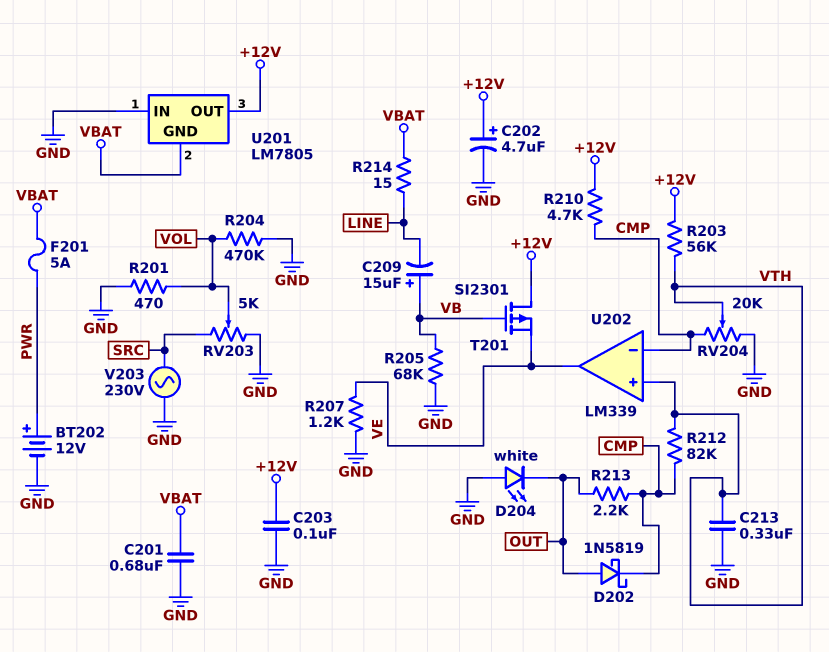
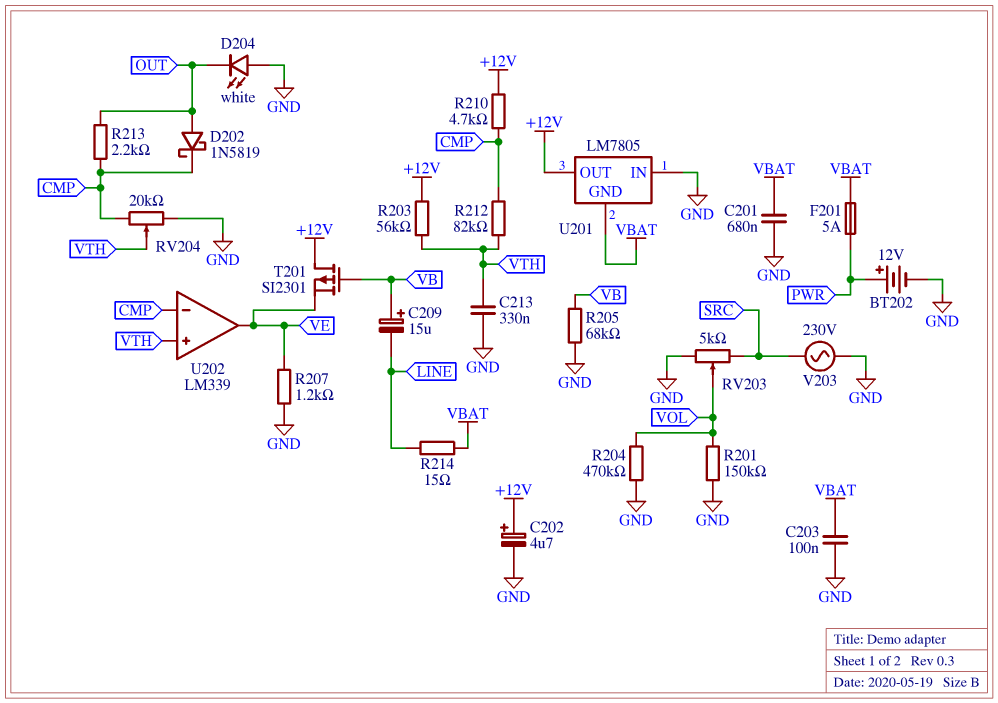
C203: 100nF (+12V, GND) -> 100nF (GND, VBAT)
R201: 470 (GND, VOL) -> 150k (GND, VOL)

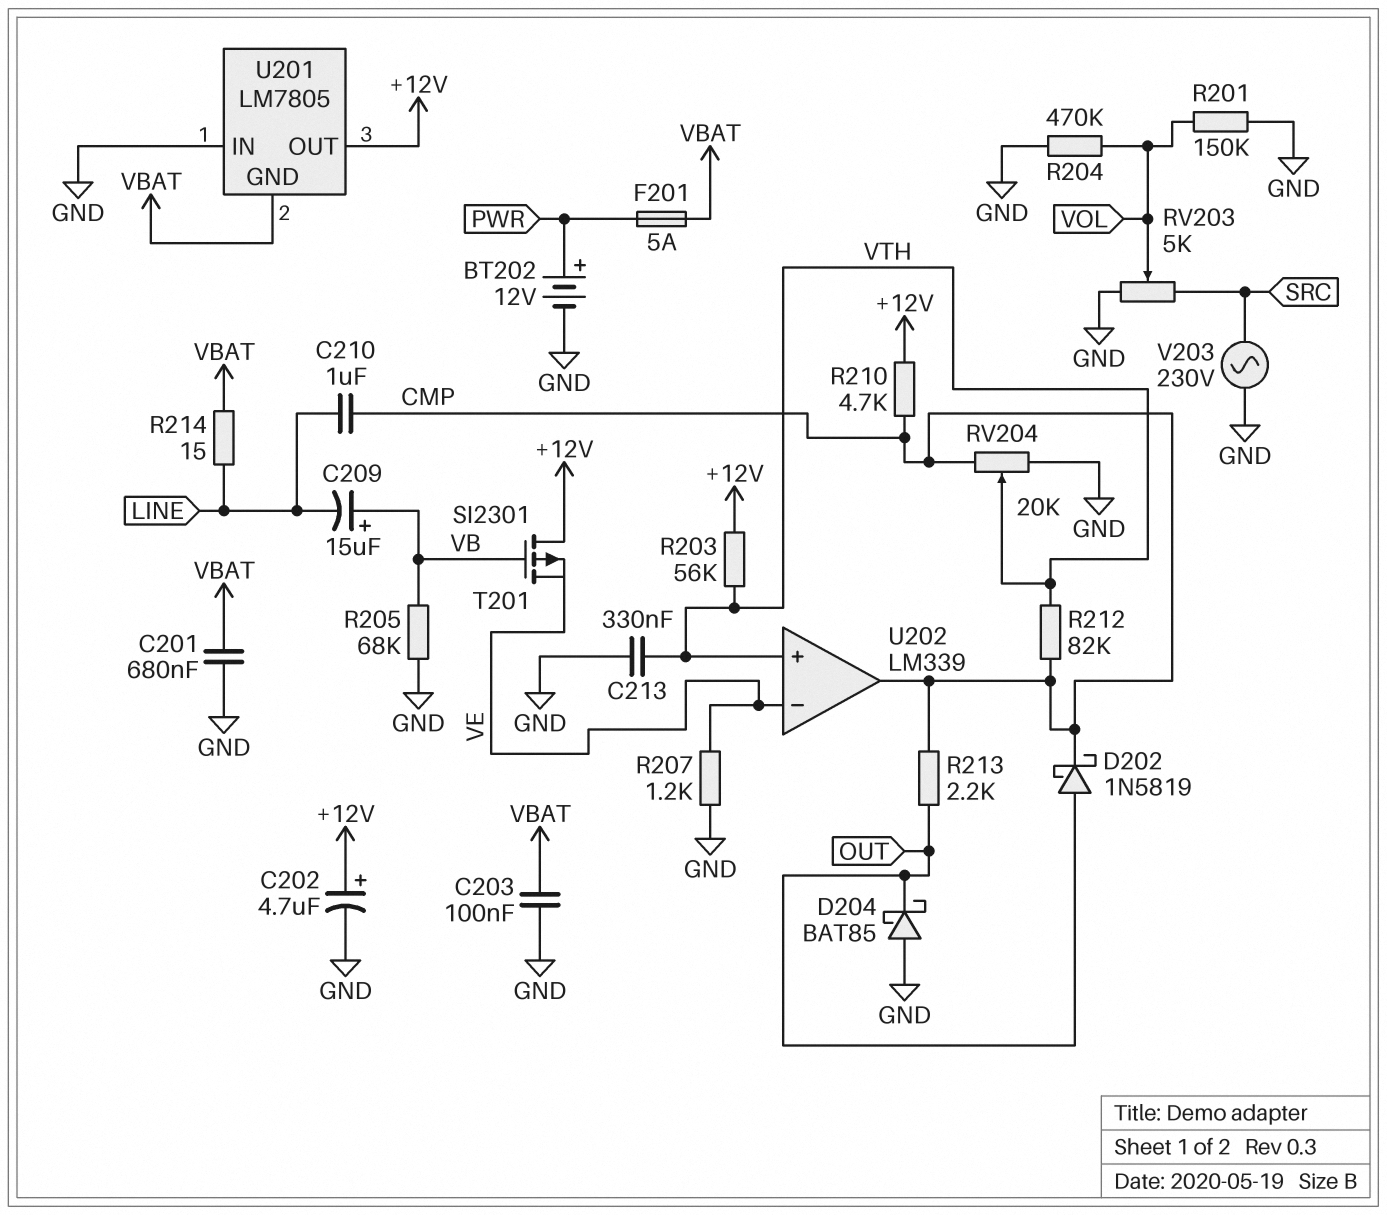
C210: none -> 1uF (CMP, LINE)
D204: LED white (A GND, K OUT) -> schottky BAT85 (A GND, K OUT)
U202 pin in-: CMP -> VE
U202 pin out: VE -> CMP

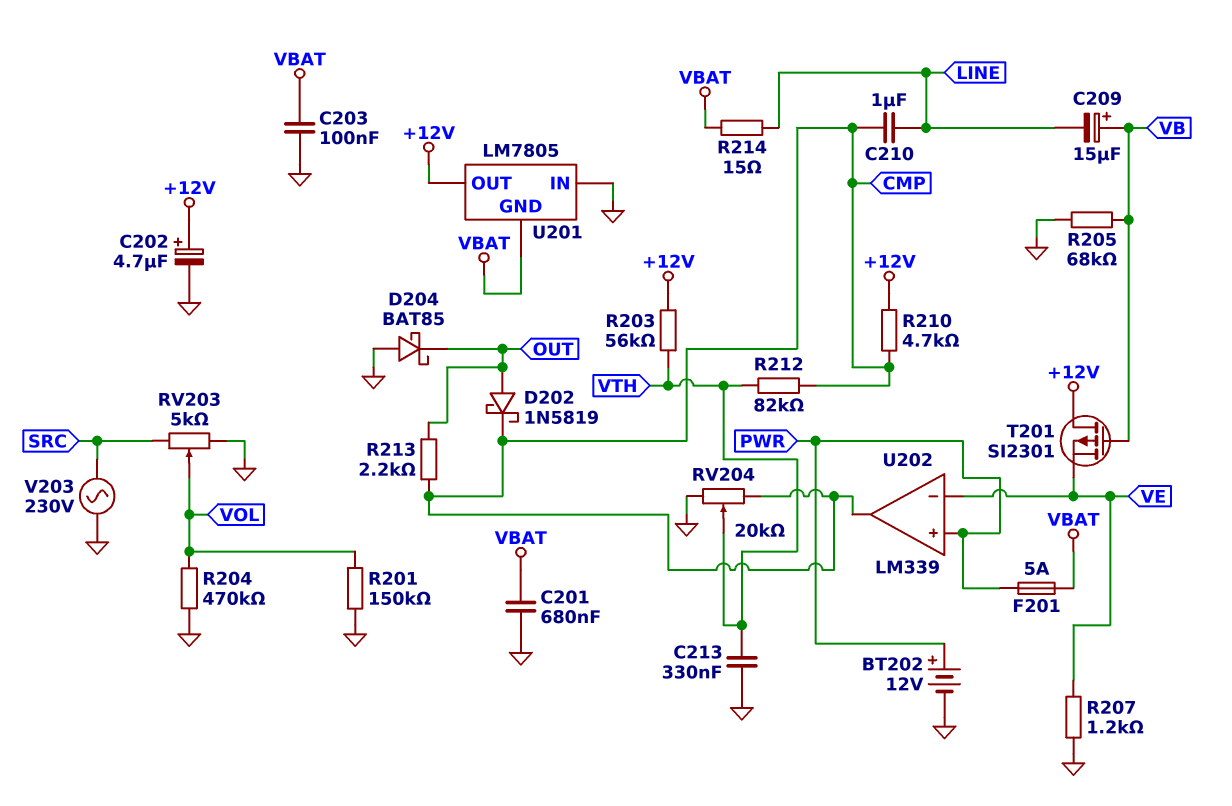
U202 pin in+: VTH -> PWR

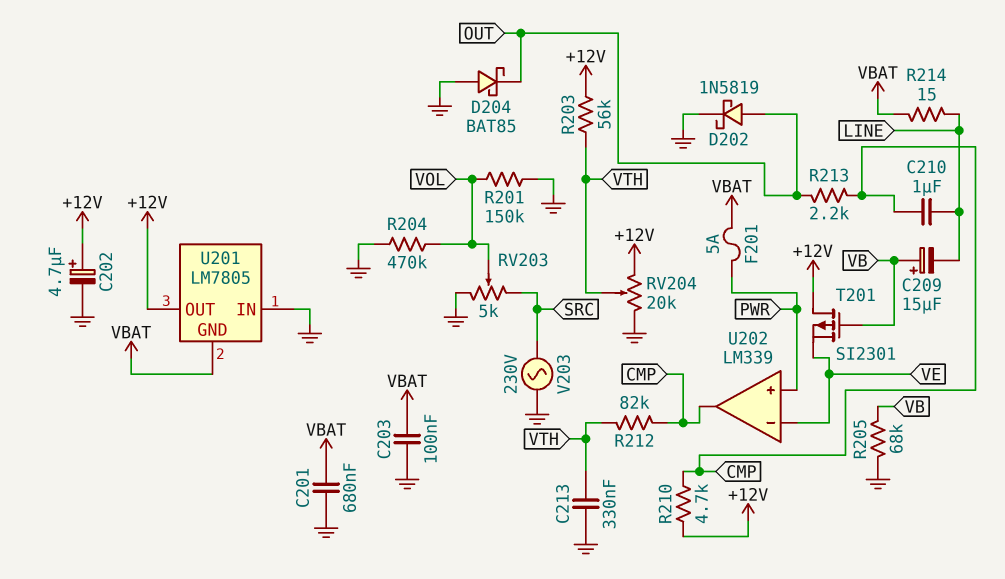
BT202: 12V (plus PWR, minus GND) -> none
D202: schottky 1N5819 (A OUT, K CMP) -> schottky 1N5819 (A OUT, K GND)
R207: 1.2k (GND, VE) -> none
RV204: 20k (CMP, GND, wiper VTH) -> 20k (+12V, GND, wiper VTH)

